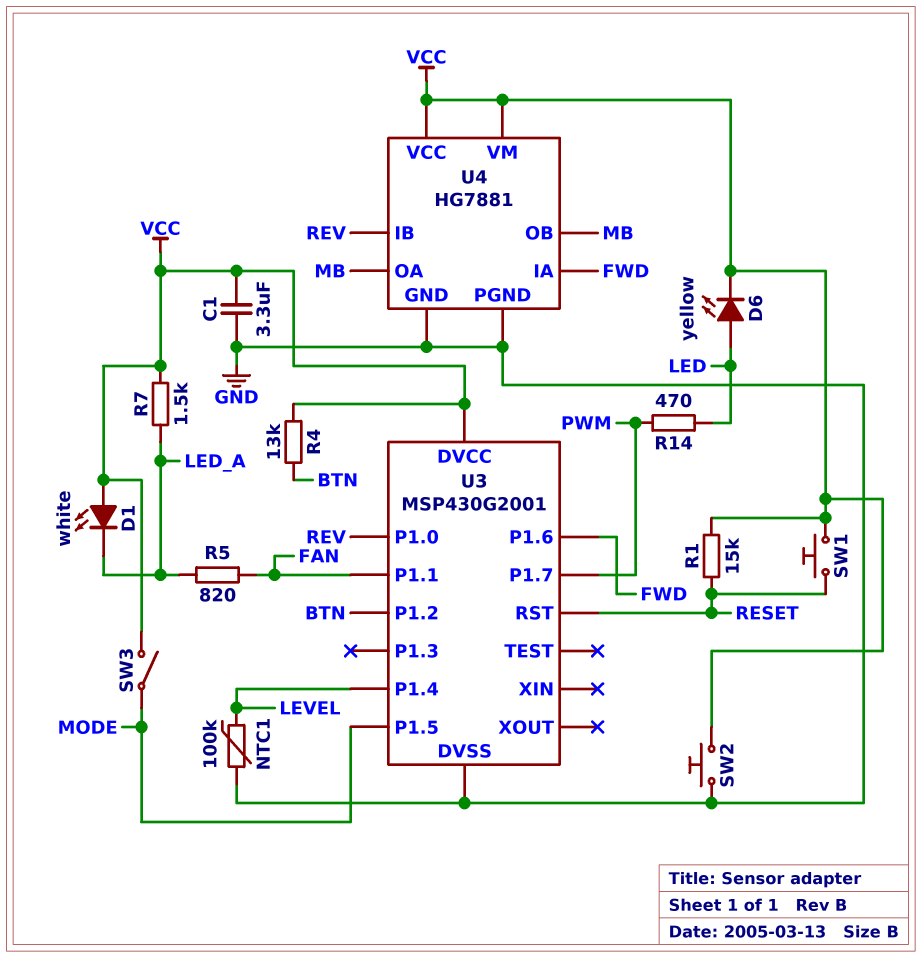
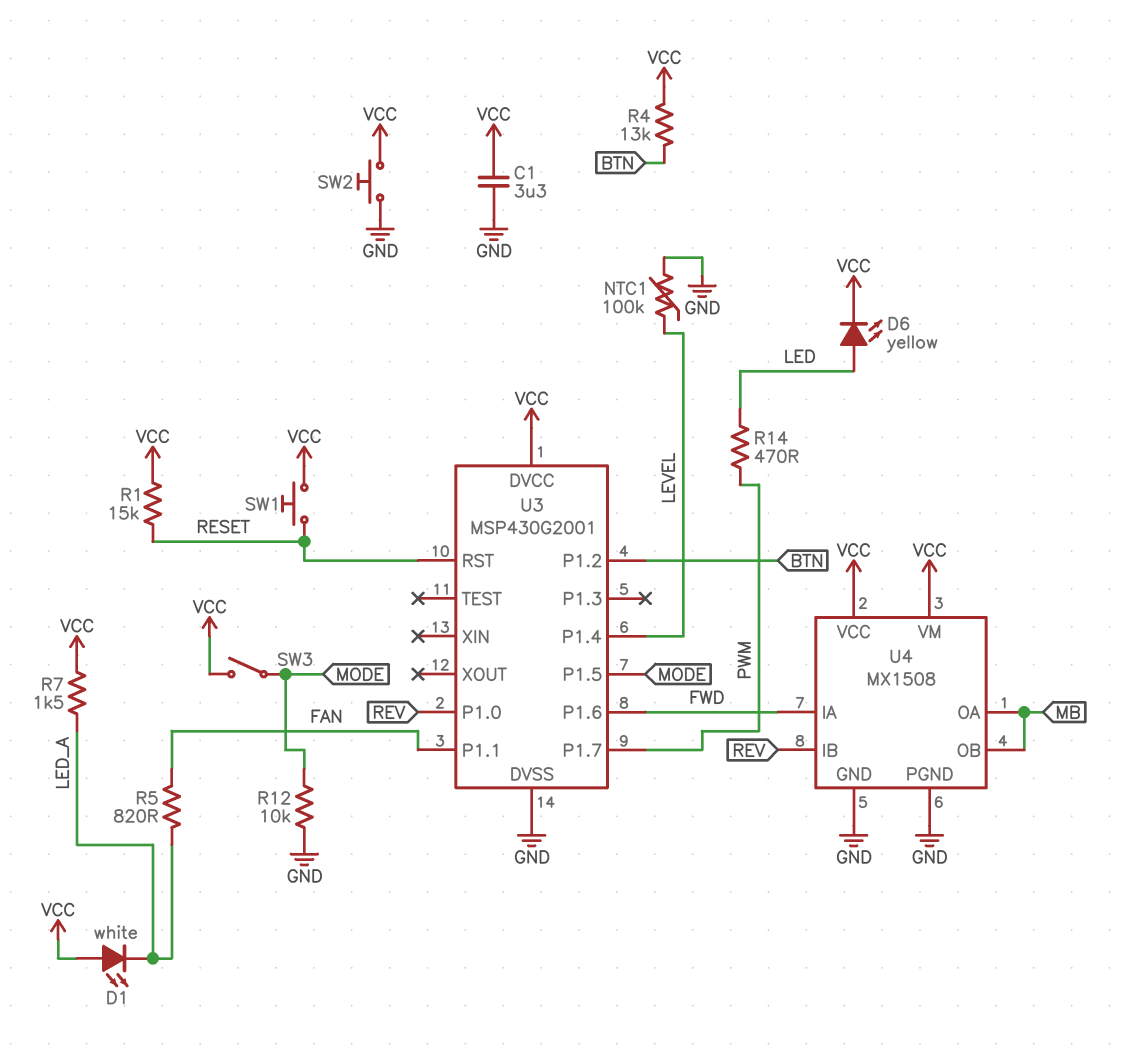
R12: none -> 10k (GND, MODE)
U4: HG7881 -> MX1508

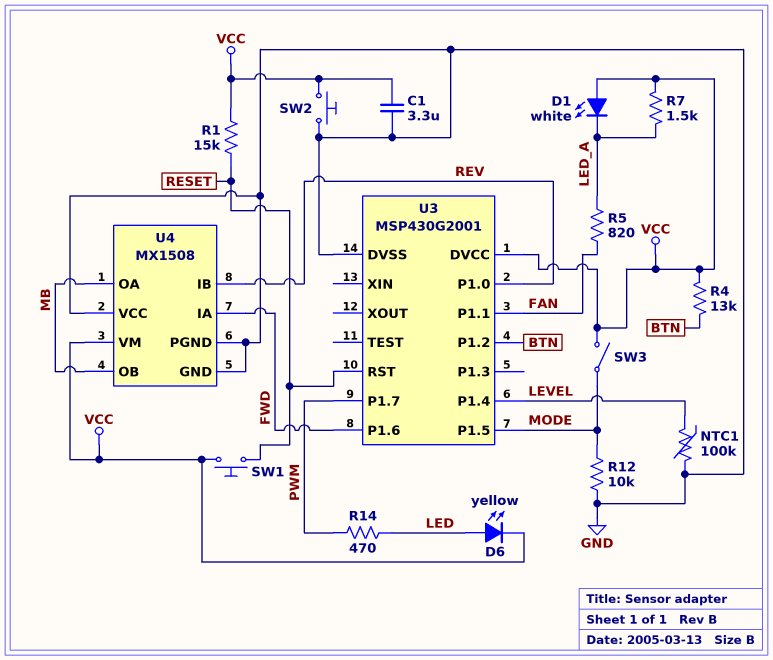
U4 pin VCC: VCC -> GND

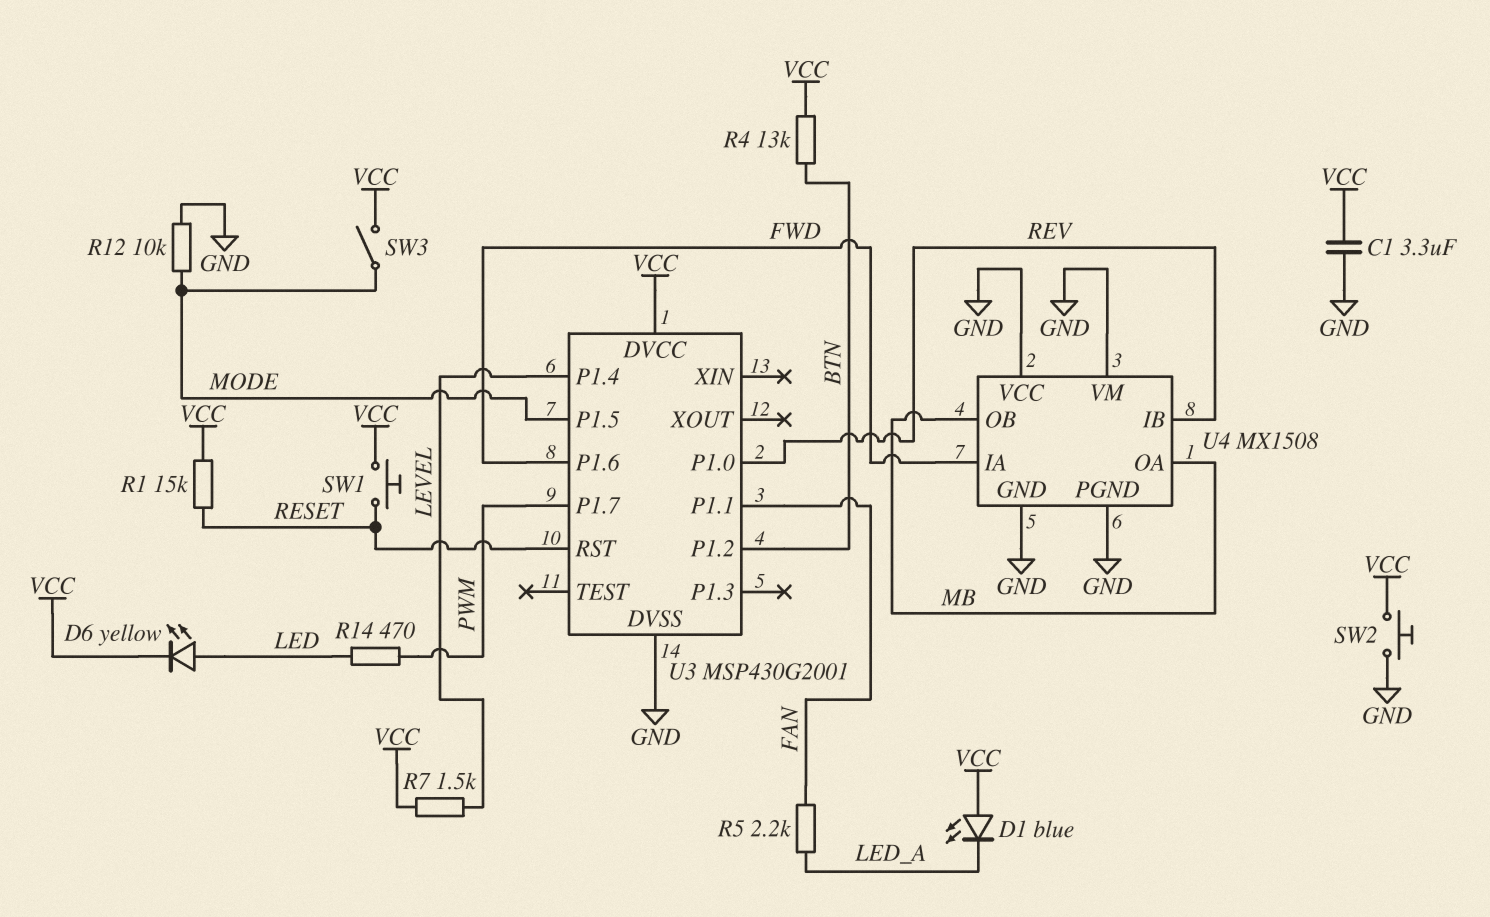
D1: LED white (A VCC, K LED_A) -> LED blue (A VCC, K LED_A)
NTC1: 100k (GND, LEVEL) -> none
R5: 820 (FAN, LED_A) -> 2.2k (FAN, LED_A)
R7: 1.5k (LED_A, VCC) -> 1.5k (LEVEL, VCC)
U4 pin VM: VCC -> GND

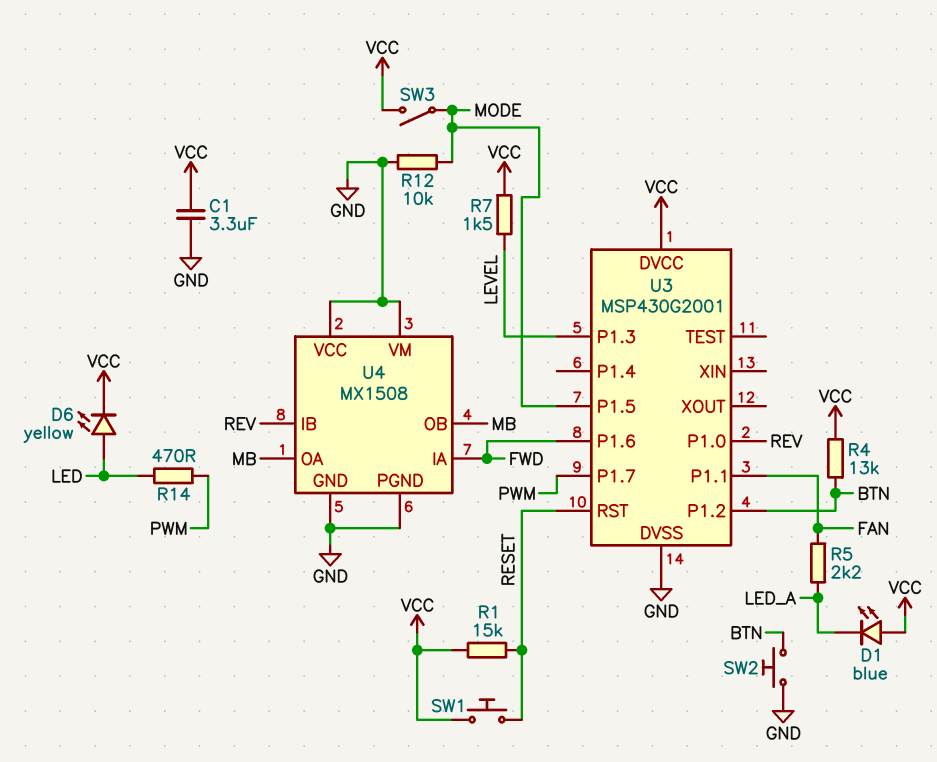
SW2: button (GND, VCC) -> button (BTN, GND)
U3 pin P1.3: none -> LEVEL
U3 pin P1.4: LEVEL -> none

